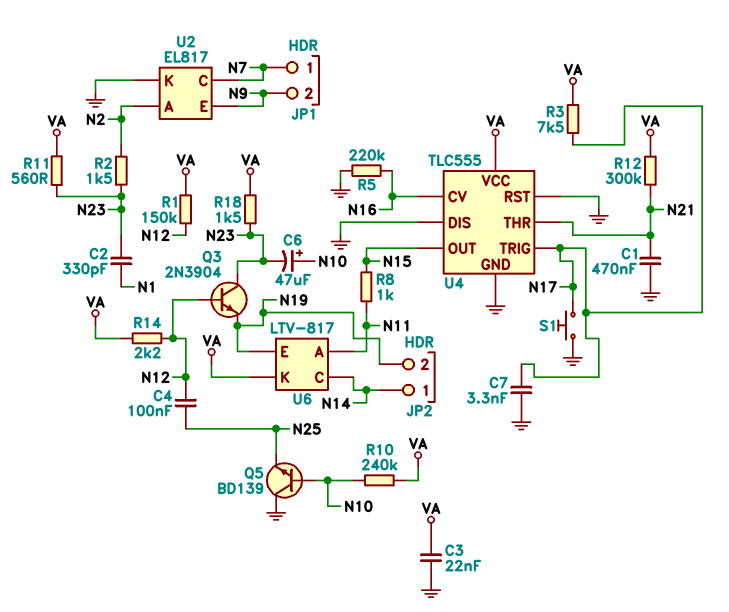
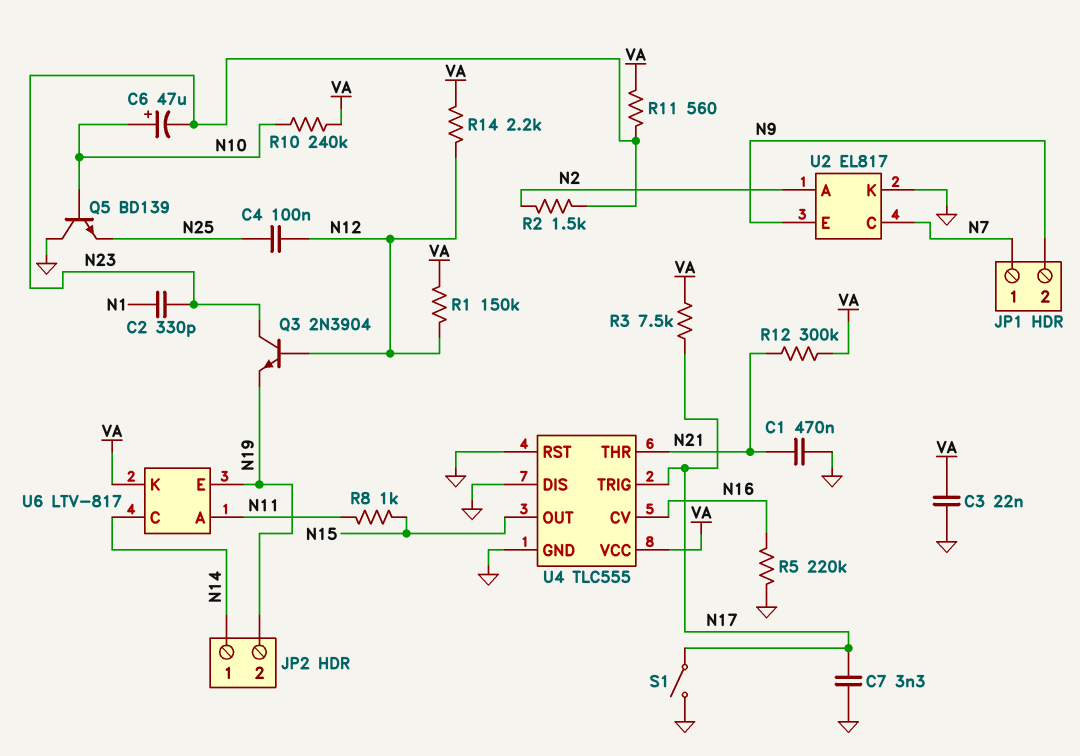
R18: 1.5k (N23, VA) -> none
S1: button (GND, N17) -> switch (GND, N17)

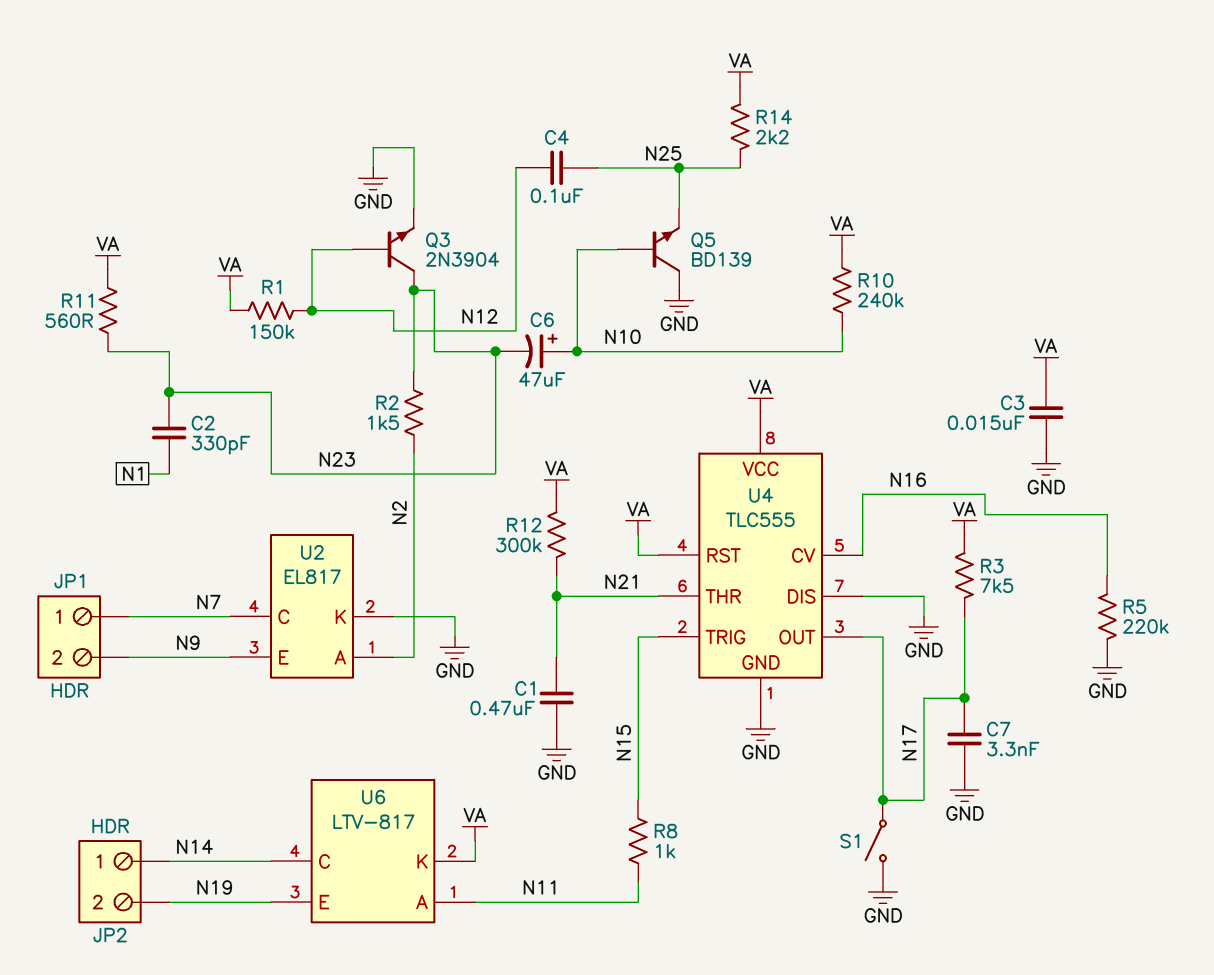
C3: 22nF (GND, VA) -> 15nF (GND, VA)
Q3: NPN 2N3904 (B N12, C N23, E N19) -> NPN 2N3904 (B N12, C N23, E GND)
R14: 2.2k (N12, VA) -> 2.2k (N25, VA)
U4 pin OUT: N15 -> N17
U4 pin RST: GND -> VA
U4 pin TRIG: N17 -> N15

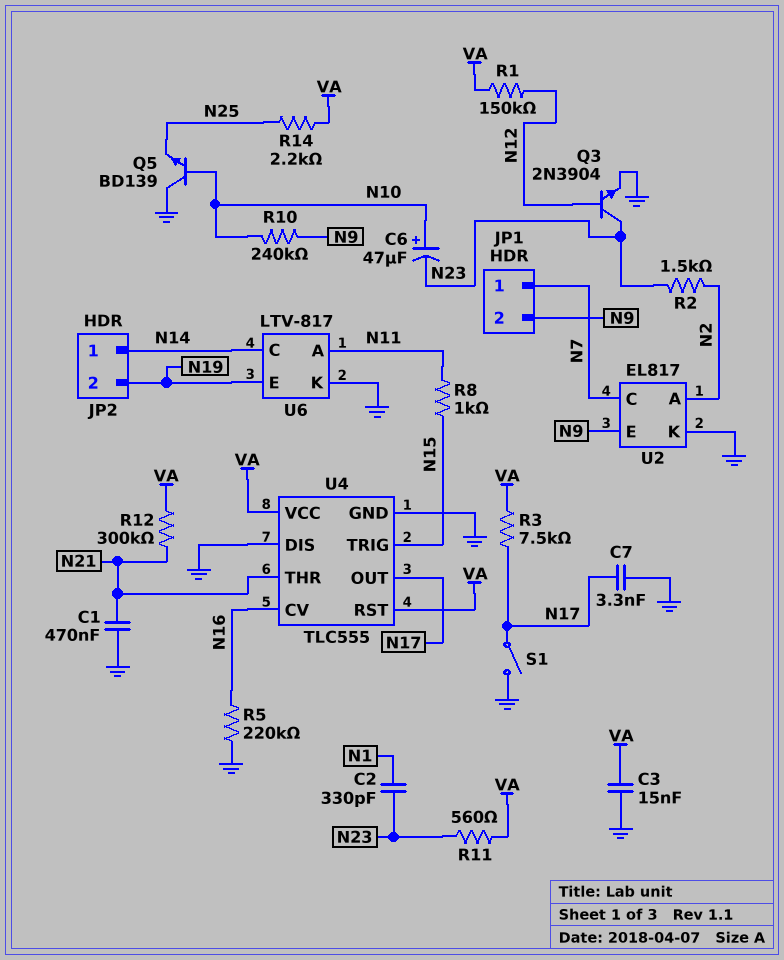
C4: 100nF (N12, N25) -> none
R10: 240k (N10, VA) -> 240k (N9, N10)
U6 pin K: VA -> GND

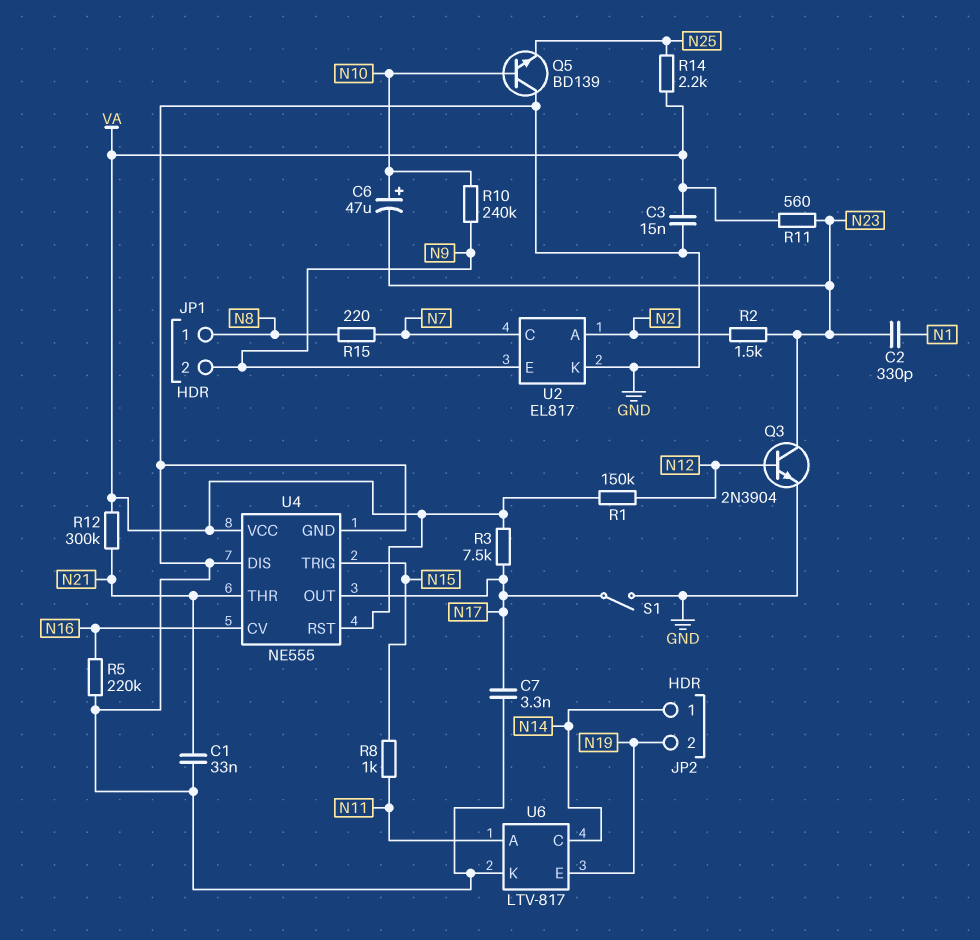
C1: 470nF (GND, N21) -> 33nF (GND, N21)
JP1 pin 1: N7 -> N8
R15: none -> 220 (N7, N8)
U4: TLC555 -> NE555

